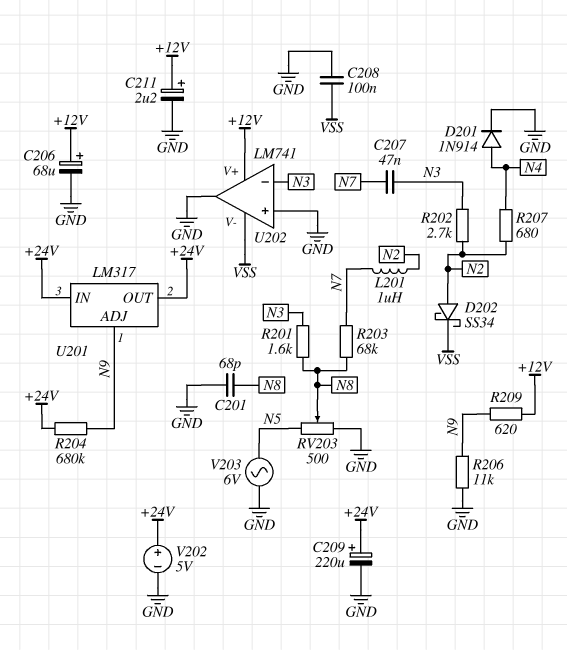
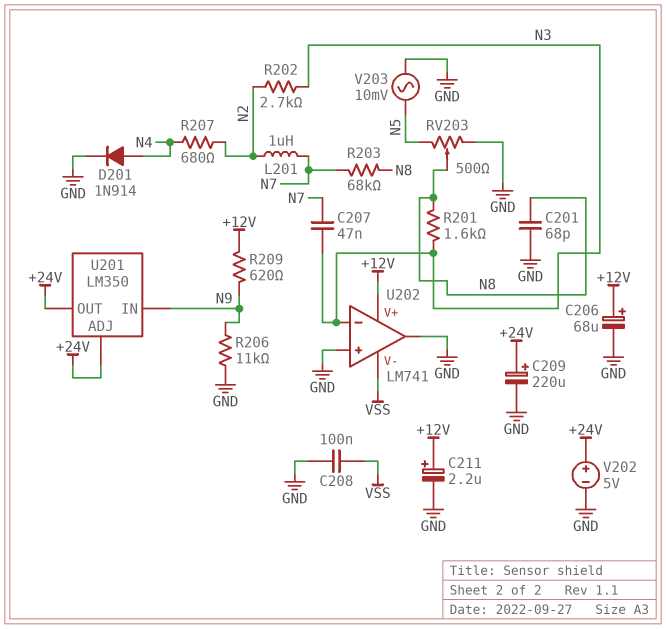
D202: schottky SS34 (A N2, K VSS) -> none
R204: 680k (+24V, N9) -> none
U201: LM317 -> LM350
U201 pin ADJ: N9 -> +24V
U201 pin IN: +24V -> N9
V203: AC 6V (GND, N5) -> AC 10mV (GND, N5)

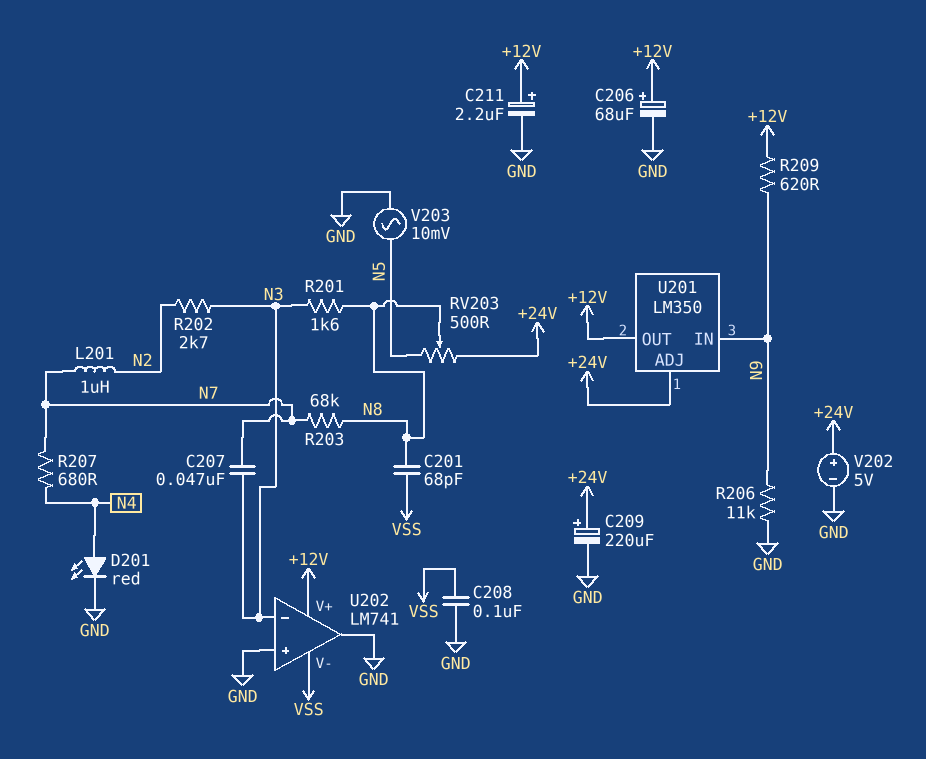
C201: 68pF (GND, N8) -> 68pF (N8, VSS)
D201: diode 1N914 (A N4, K GND) -> LED red (A N4, K GND)
R207: 680 (N2, N4) -> 680 (N4, N7)
RV203: 500 (GND, N5, wiper N8) -> 500 (+24V, N5, wiper N8)
U201 pin OUT: +24V -> +12V

